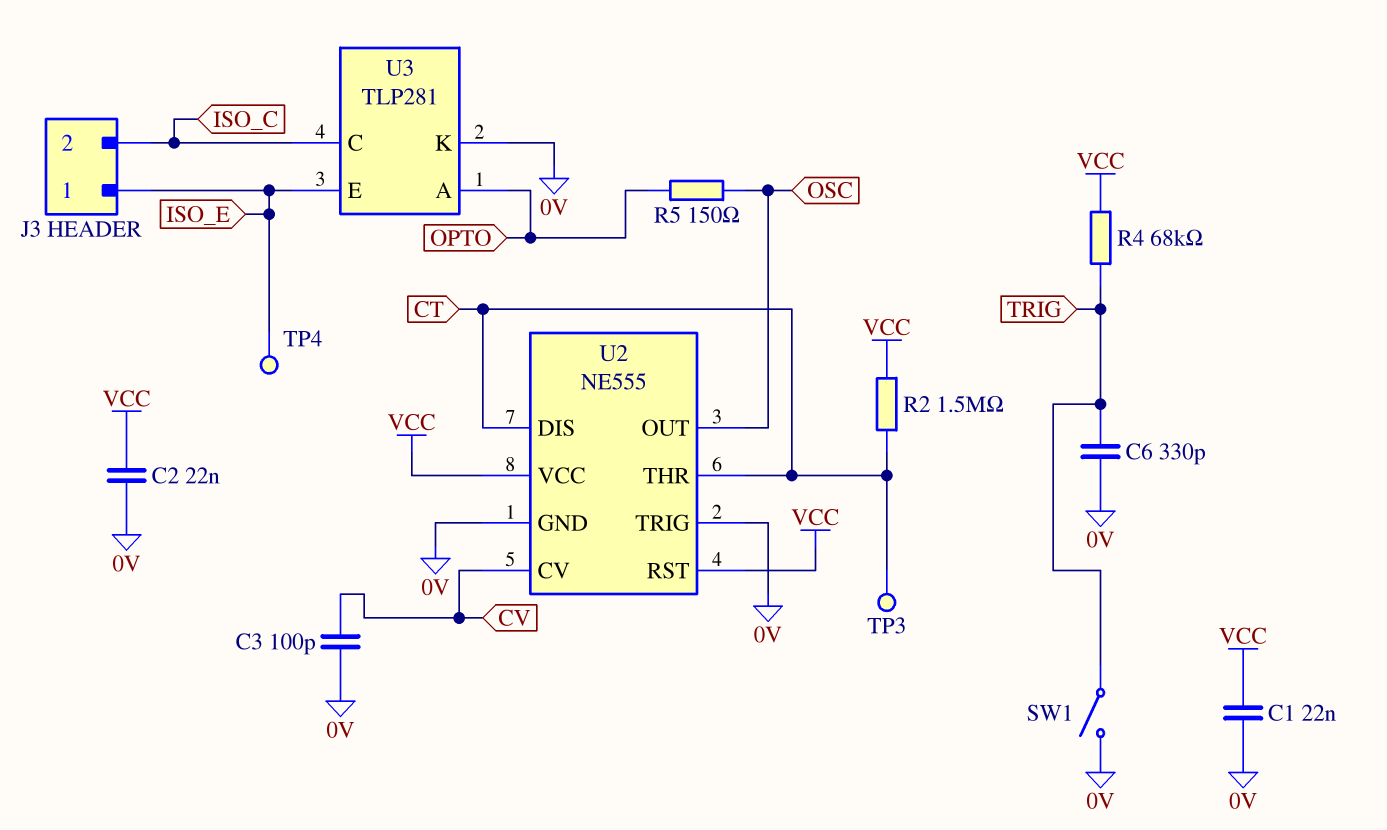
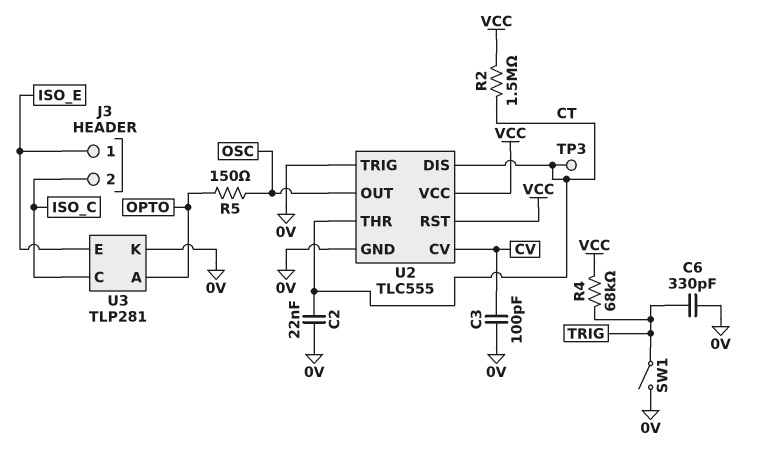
C1: 22nF (0V, VCC) -> none
C2: 22nF (0V, VCC) -> 22nF (0V, CT)
TP4: test point (ISO_E) -> none
U2: NE555 -> TLC555

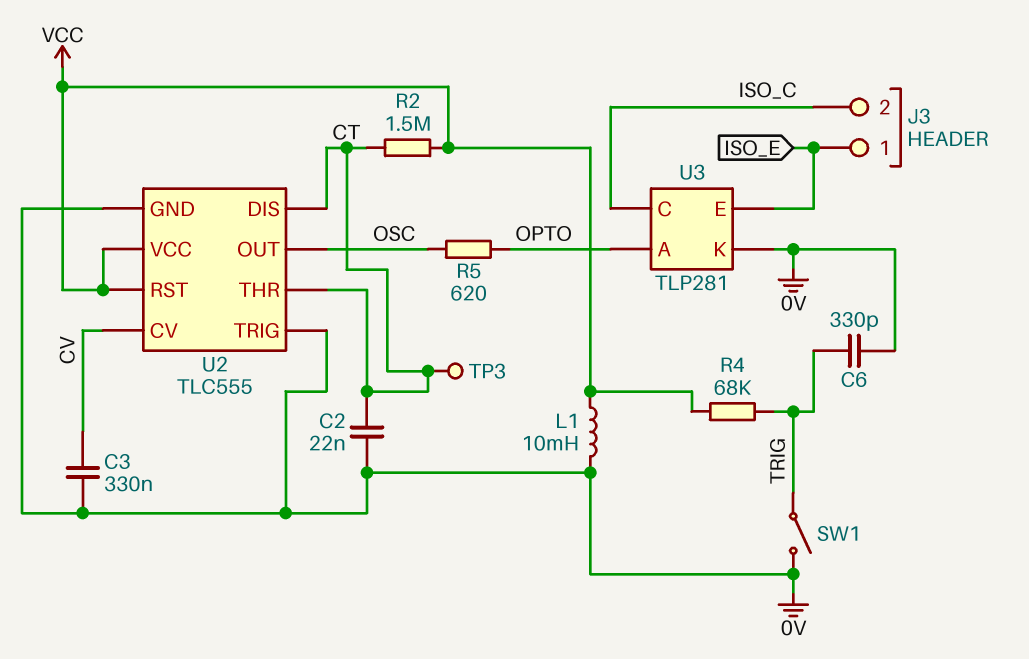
C3: 100pF (0V, CV) -> 330nF (0V, CV)
L1: none -> 10mH (0V, VCC)
R5: 150 (OPTO, OSC) -> 620 (OPTO, OSC)

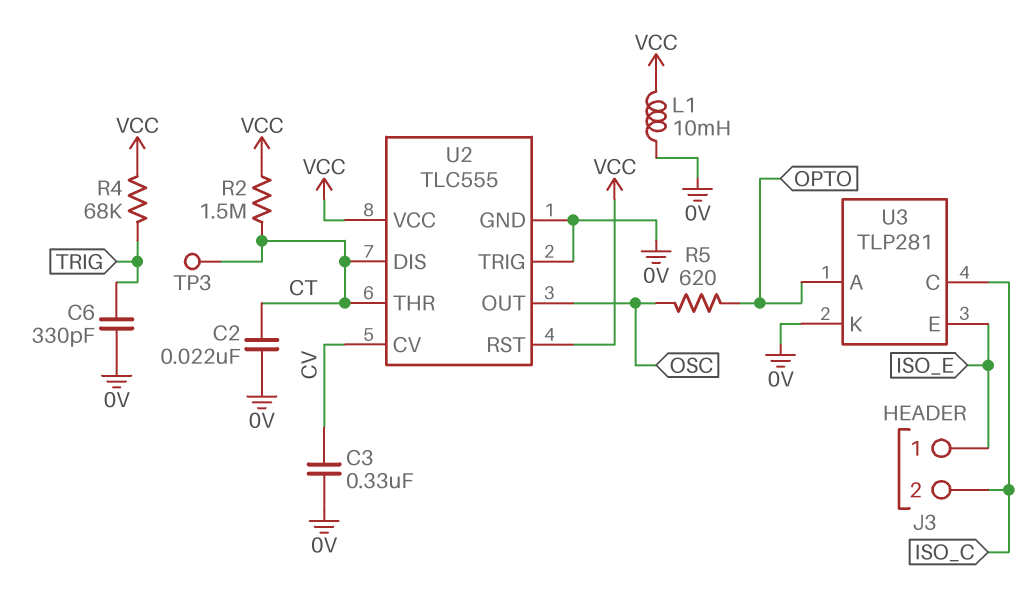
SW1: switch (0V, TRIG) -> none

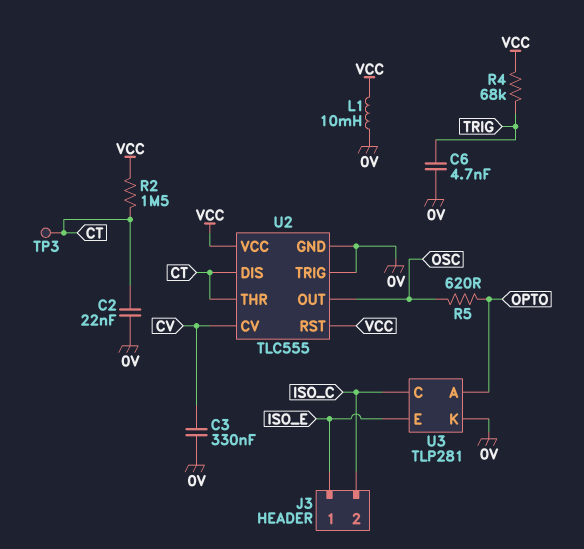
C6: 330pF (0V, TRIG) -> 4.7nF (0V, TRIG)

